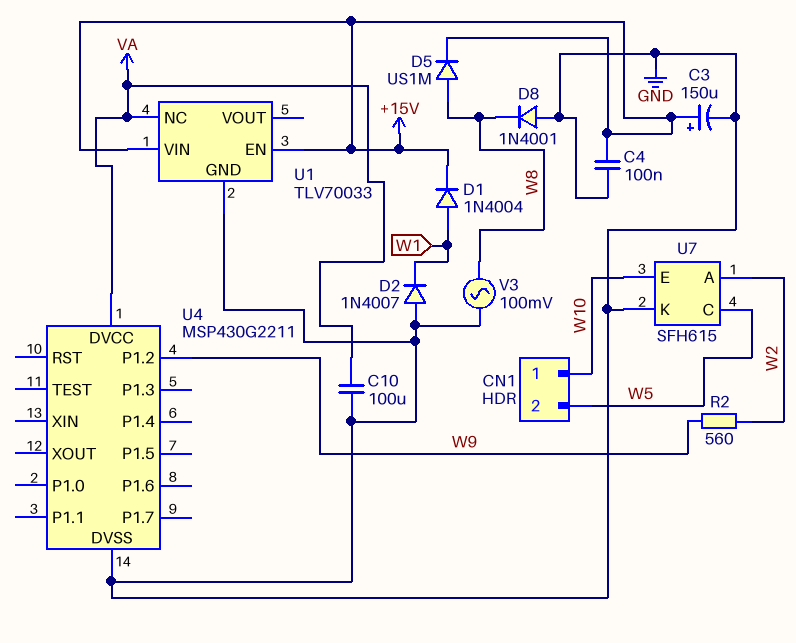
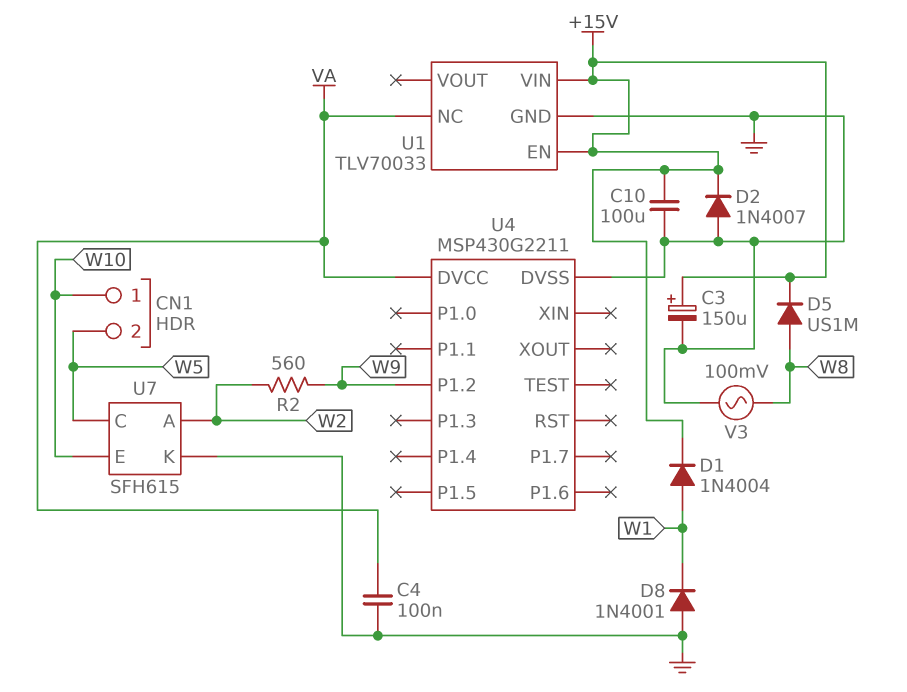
C4: 100nF (+15V, GND) -> 100nF (GND, VA)
C10: 100uF (GND, VA) -> 100uF (+15V, GND)
D2: diode 1N4007 (A GND, K W1) -> diode 1N4007 (A GND, K +15V)
D8: diode 1N4001 (A GND, K W8) -> diode 1N4001 (A GND, K W1)

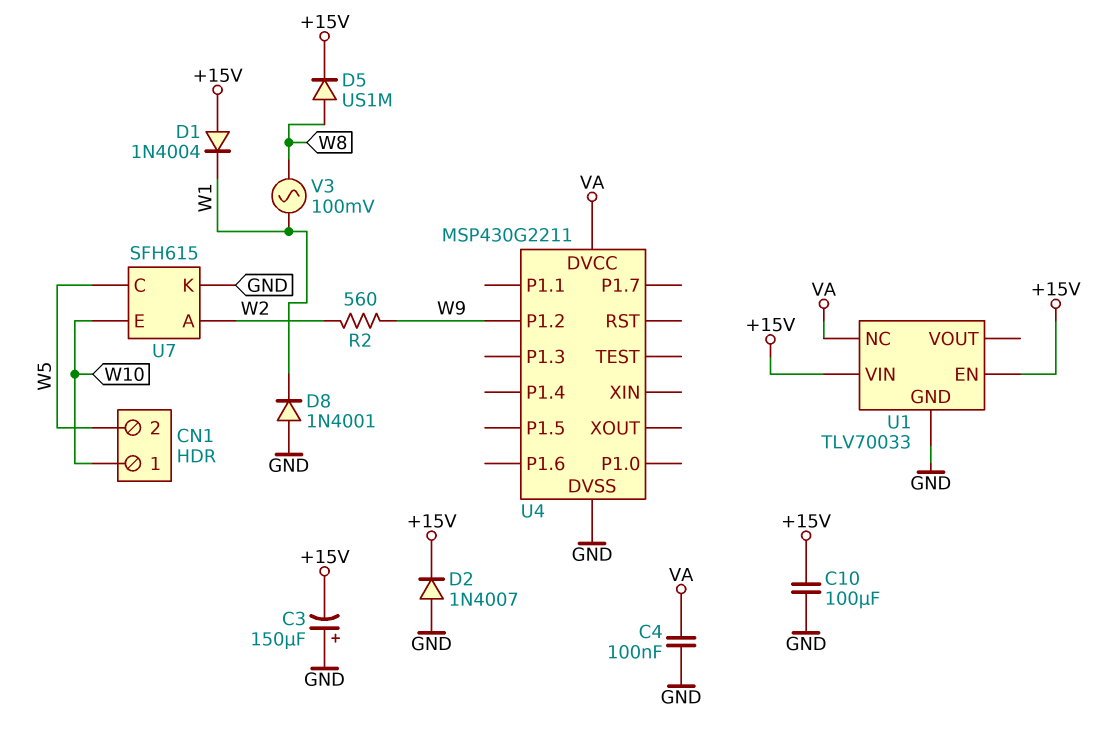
C3: 150uF (plus +15V, minus GND) -> 150uF (plus GND, minus +15V)
D1: diode 1N4004 (A W1, K +15V) -> diode 1N4004 (A +15V, K W1)
V3: AC 100mV (GND, W8) -> AC 100mV (W1, W8)

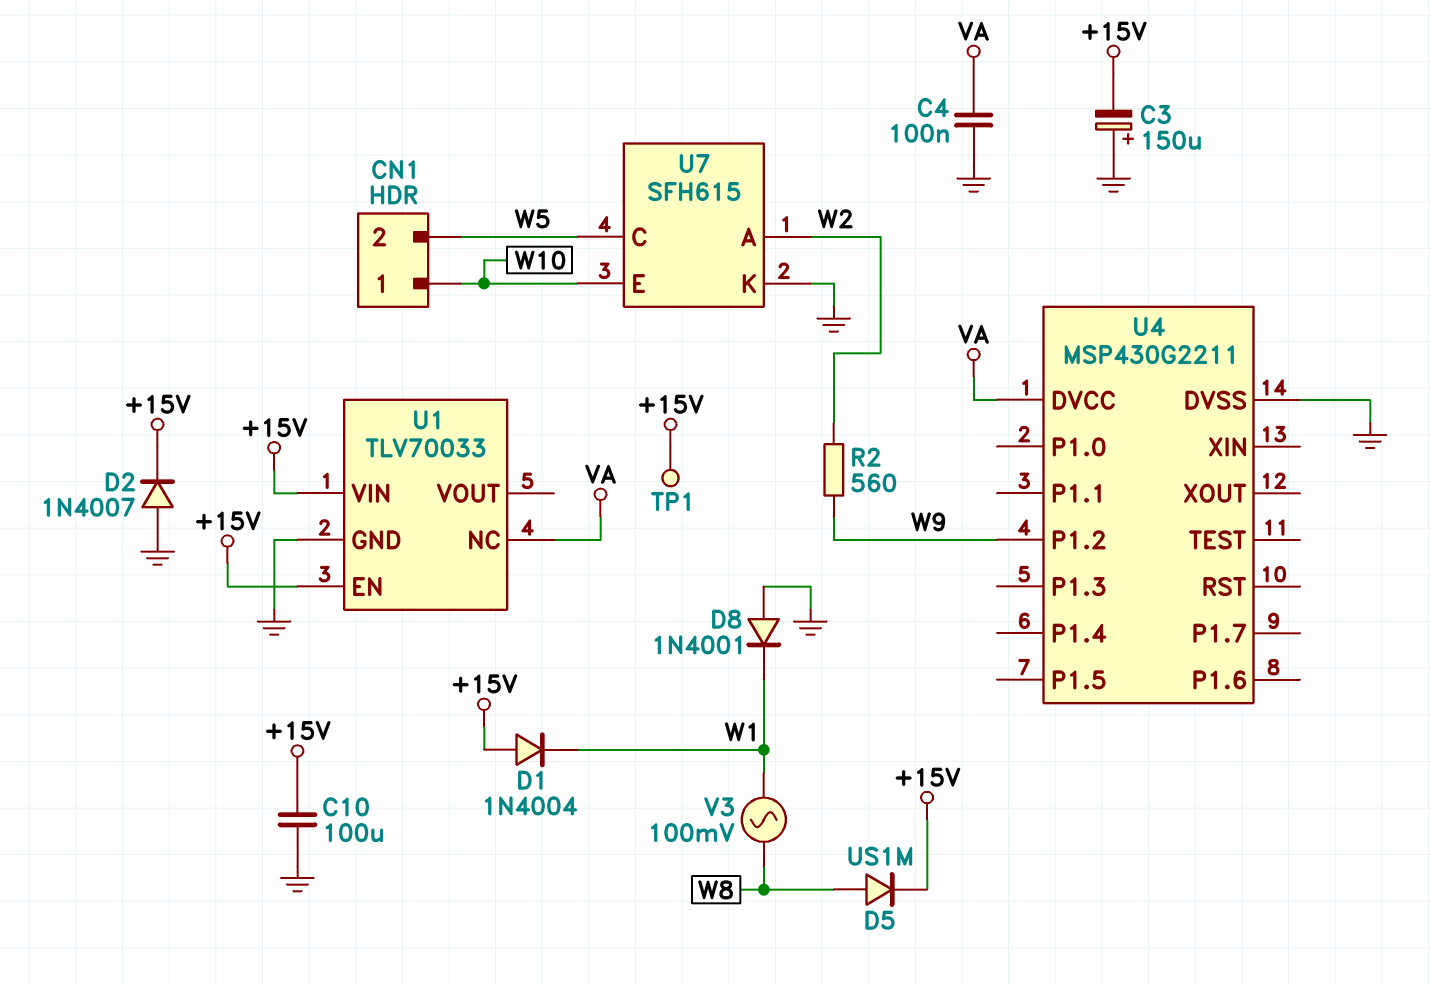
TP1: none -> test point (+15V)

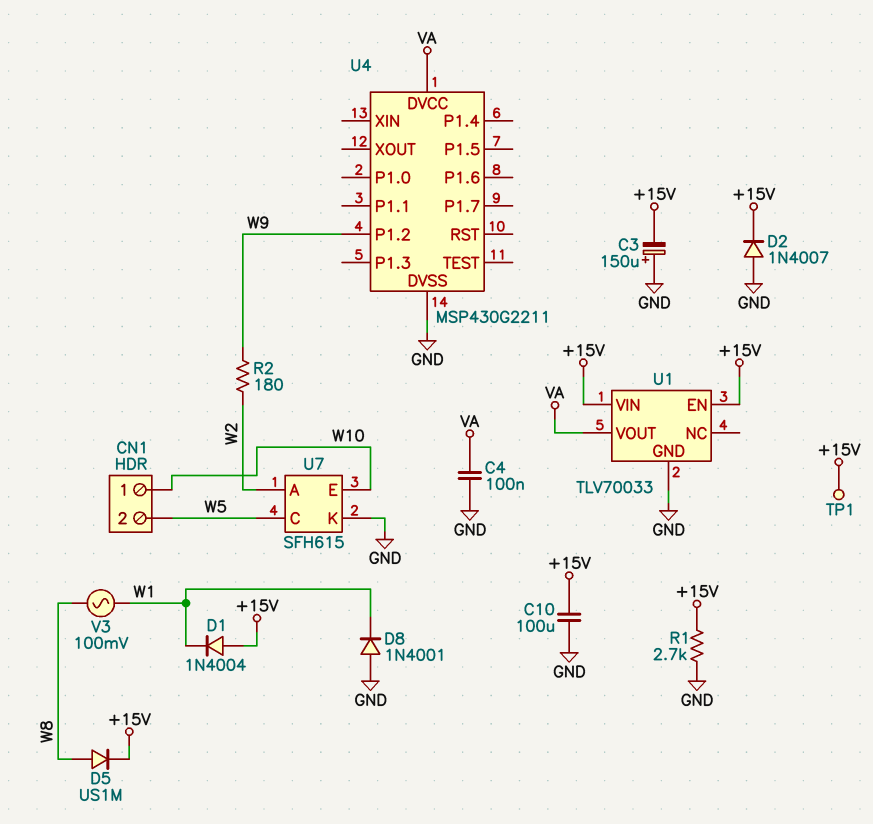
R1: none -> 2.7k (+15V, GND)
R2: 560 (W2, W9) -> 180 (W2, W9)
U1 pin NC: VA -> none
U1 pin VOUT: none -> VA

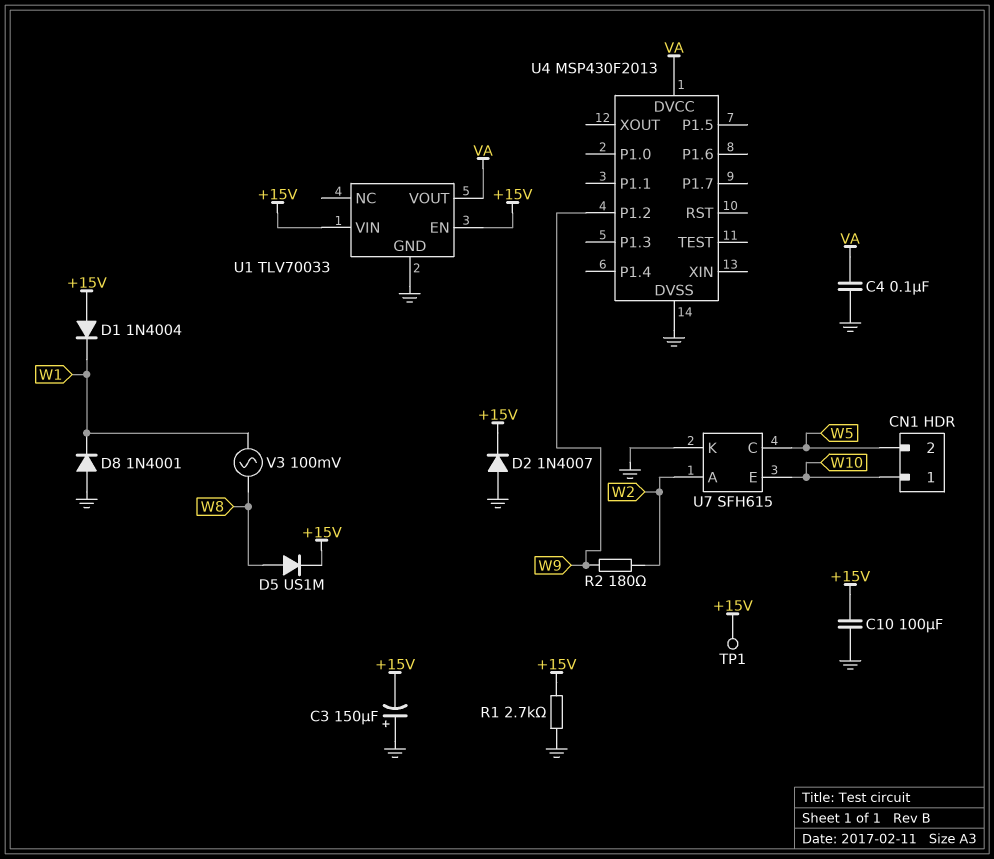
U4: MSP430G2211 -> MSP430F2013

